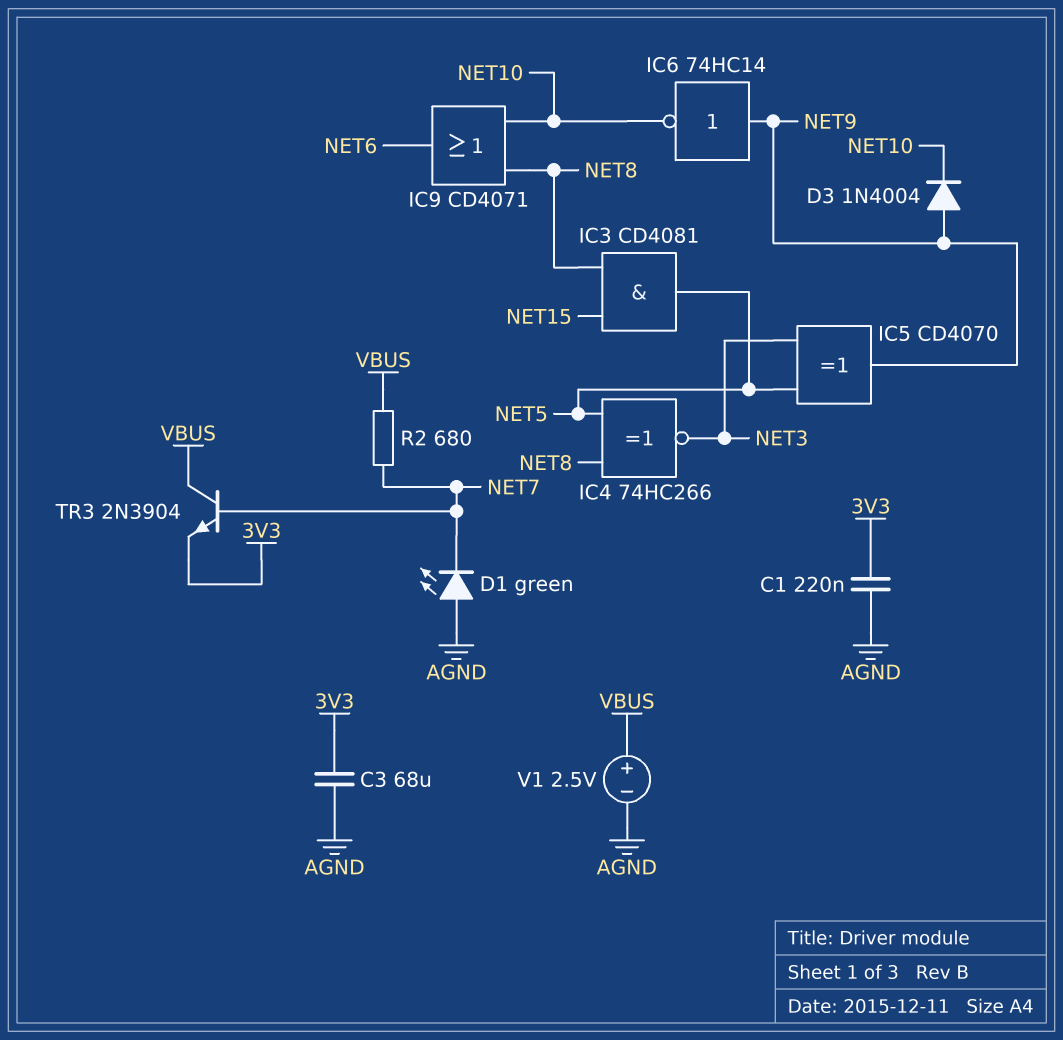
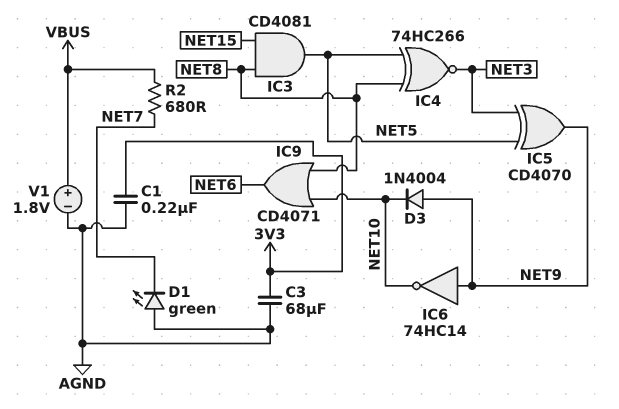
TR3: NPN 2N3904 (B NET7, C VBUS, E 3V3) -> none
V1: 2.5V (plus VBUS, minus AGND) -> 1.8V (plus VBUS, minus AGND)

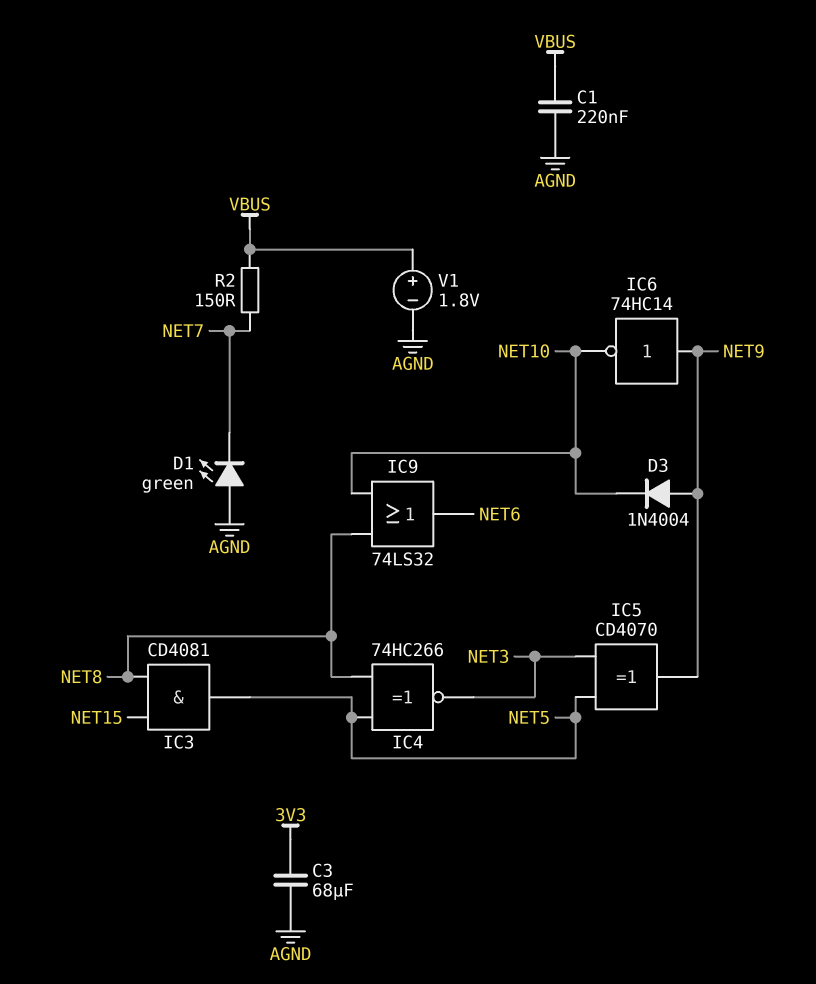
C1: 220nF (3V3, AGND) -> 220nF (AGND, VBUS)
IC9: OR CD4071 (in NET8, in NET10, out NET6) -> OR 74LS32 (in NET8, in NET10, out NET6)
R2: 680 (NET7, VBUS) -> 150 (NET7, VBUS)

